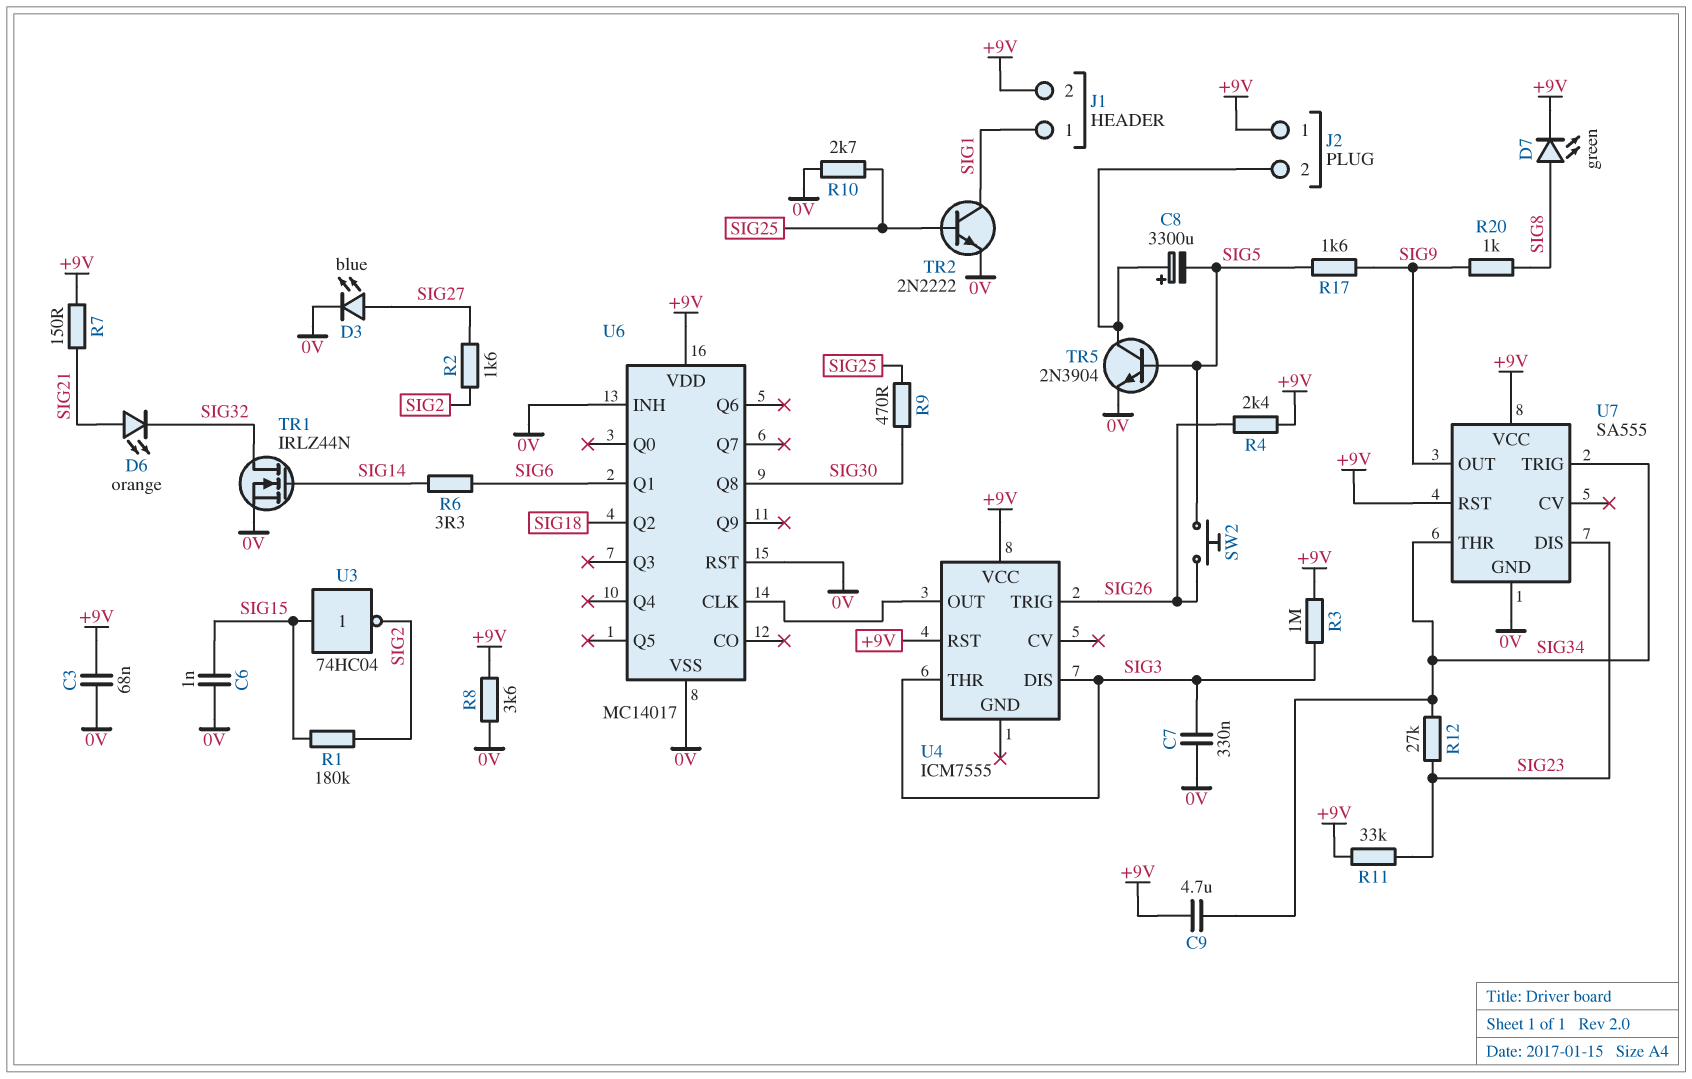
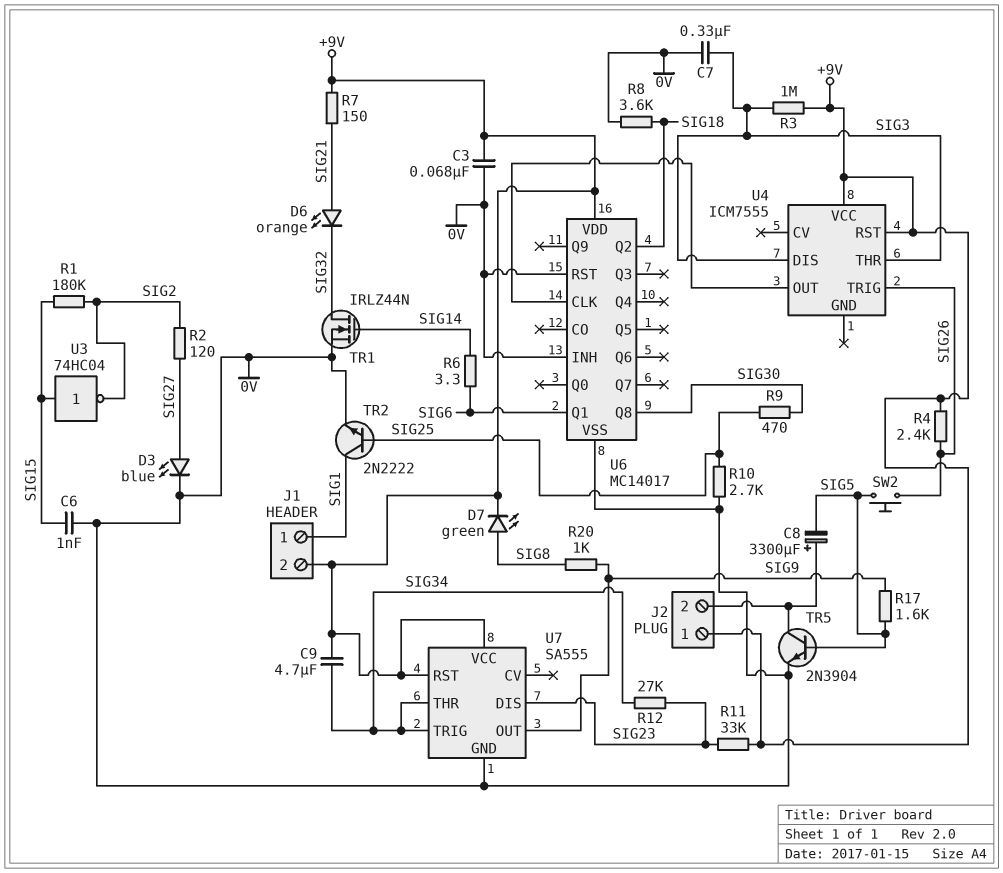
R2: 1.6k (SIG2, SIG27) -> 120 (SIG2, SIG27)
R8: 3.6k (+9V, 0V) -> 3.6k (0V, SIG18)

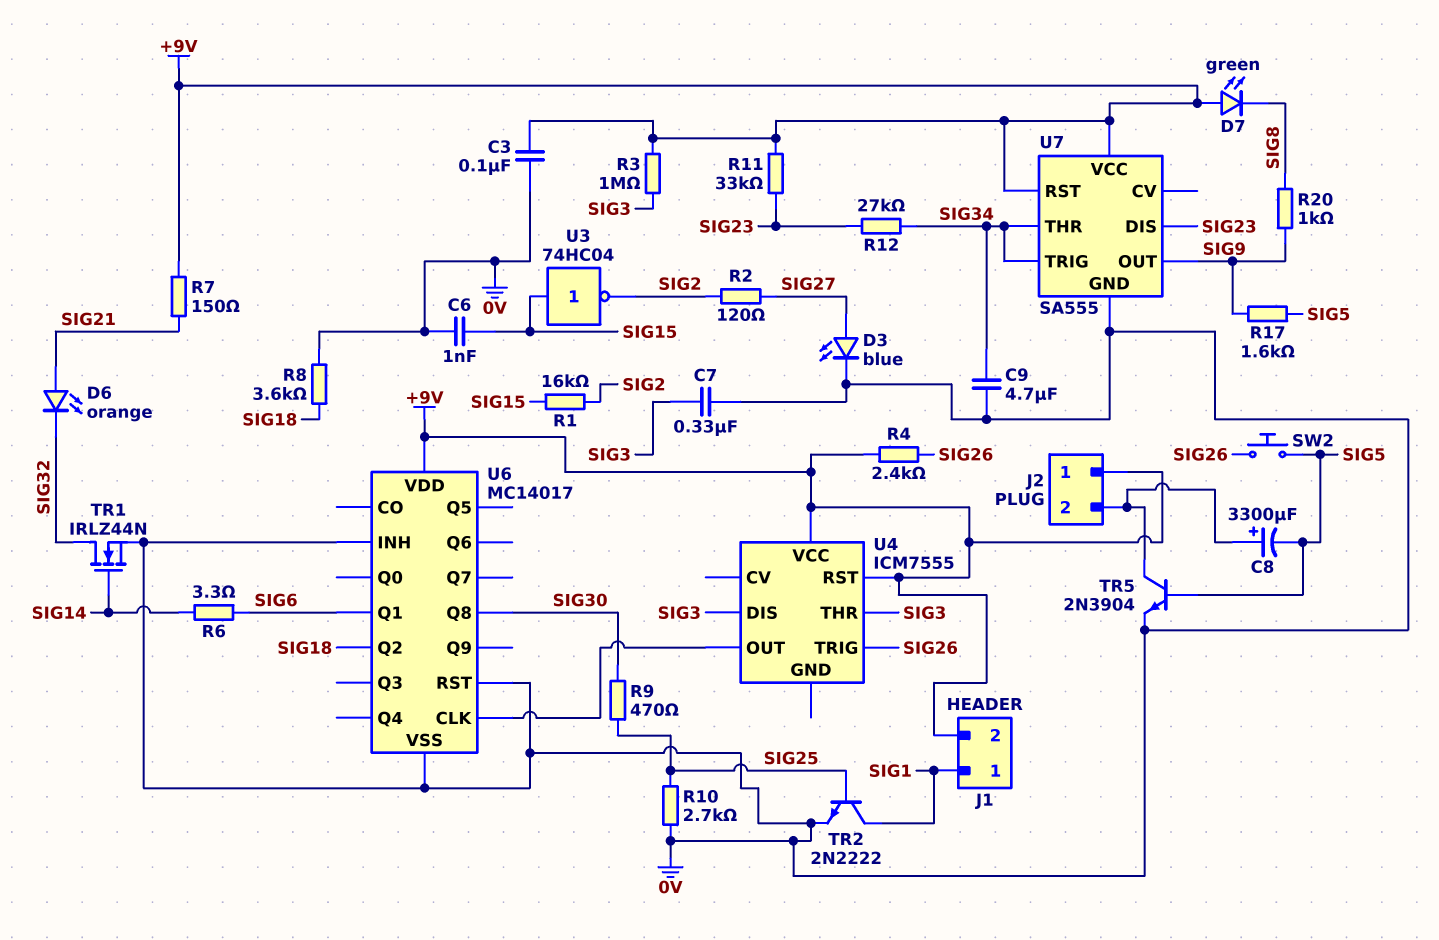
C3: 68nF (+9V, 0V) -> 100nF (+9V, 0V)
C9: 4.7uF (+9V, SIG34) -> 4.7uF (0V, SIG34)
D7: LED green (A SIG8, K +9V) -> LED green (A +9V, K SIG8)
R1: 180k (SIG2, SIG15) -> 16k (SIG2, SIG15)

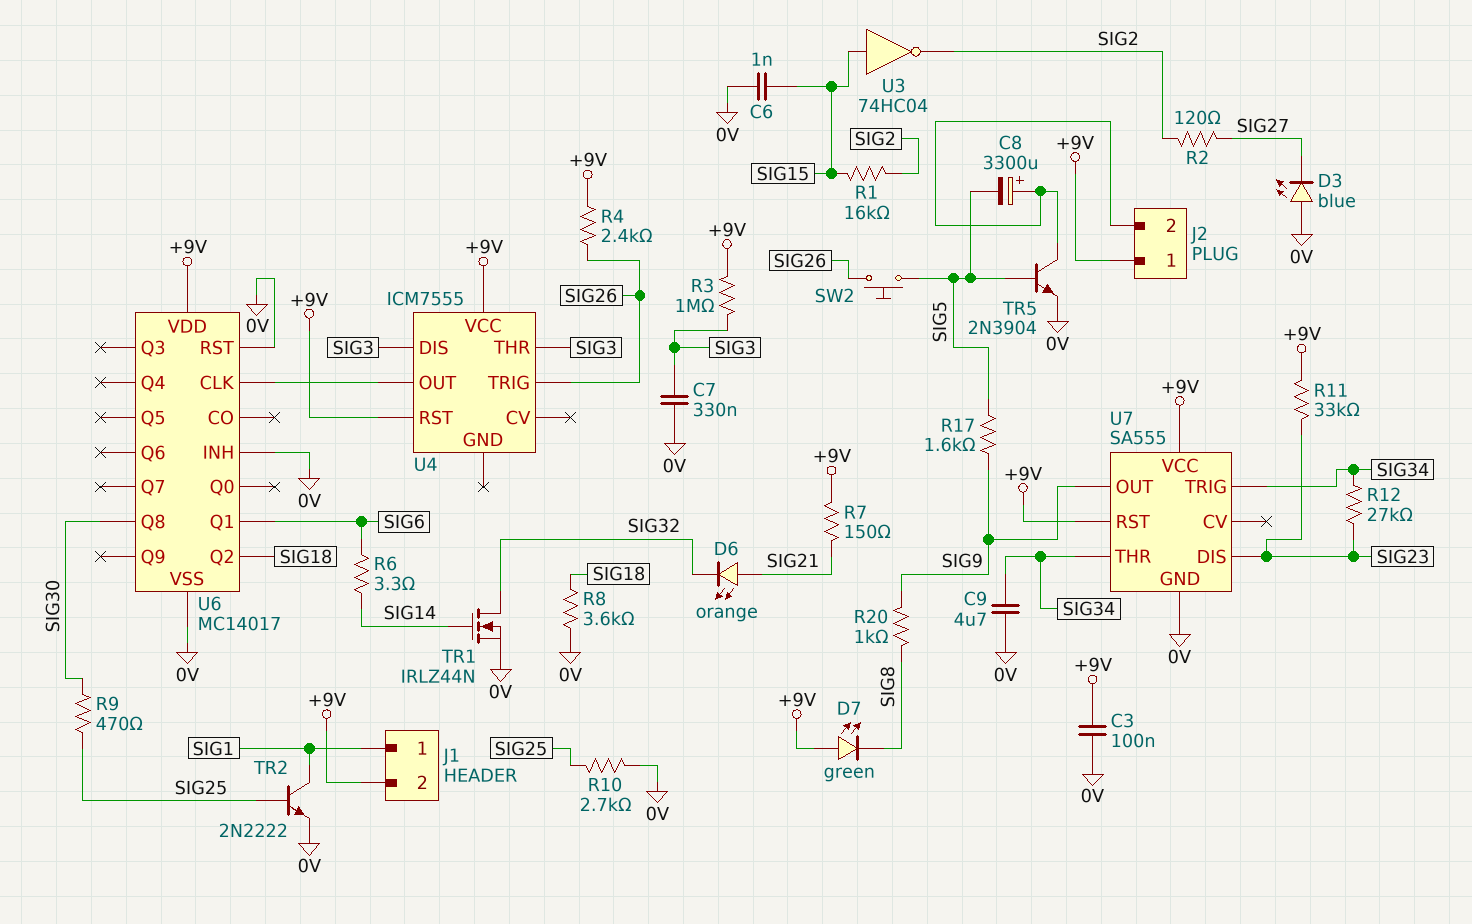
D3: LED blue (A SIG27, K 0V) -> LED blue (A 0V, K SIG27)

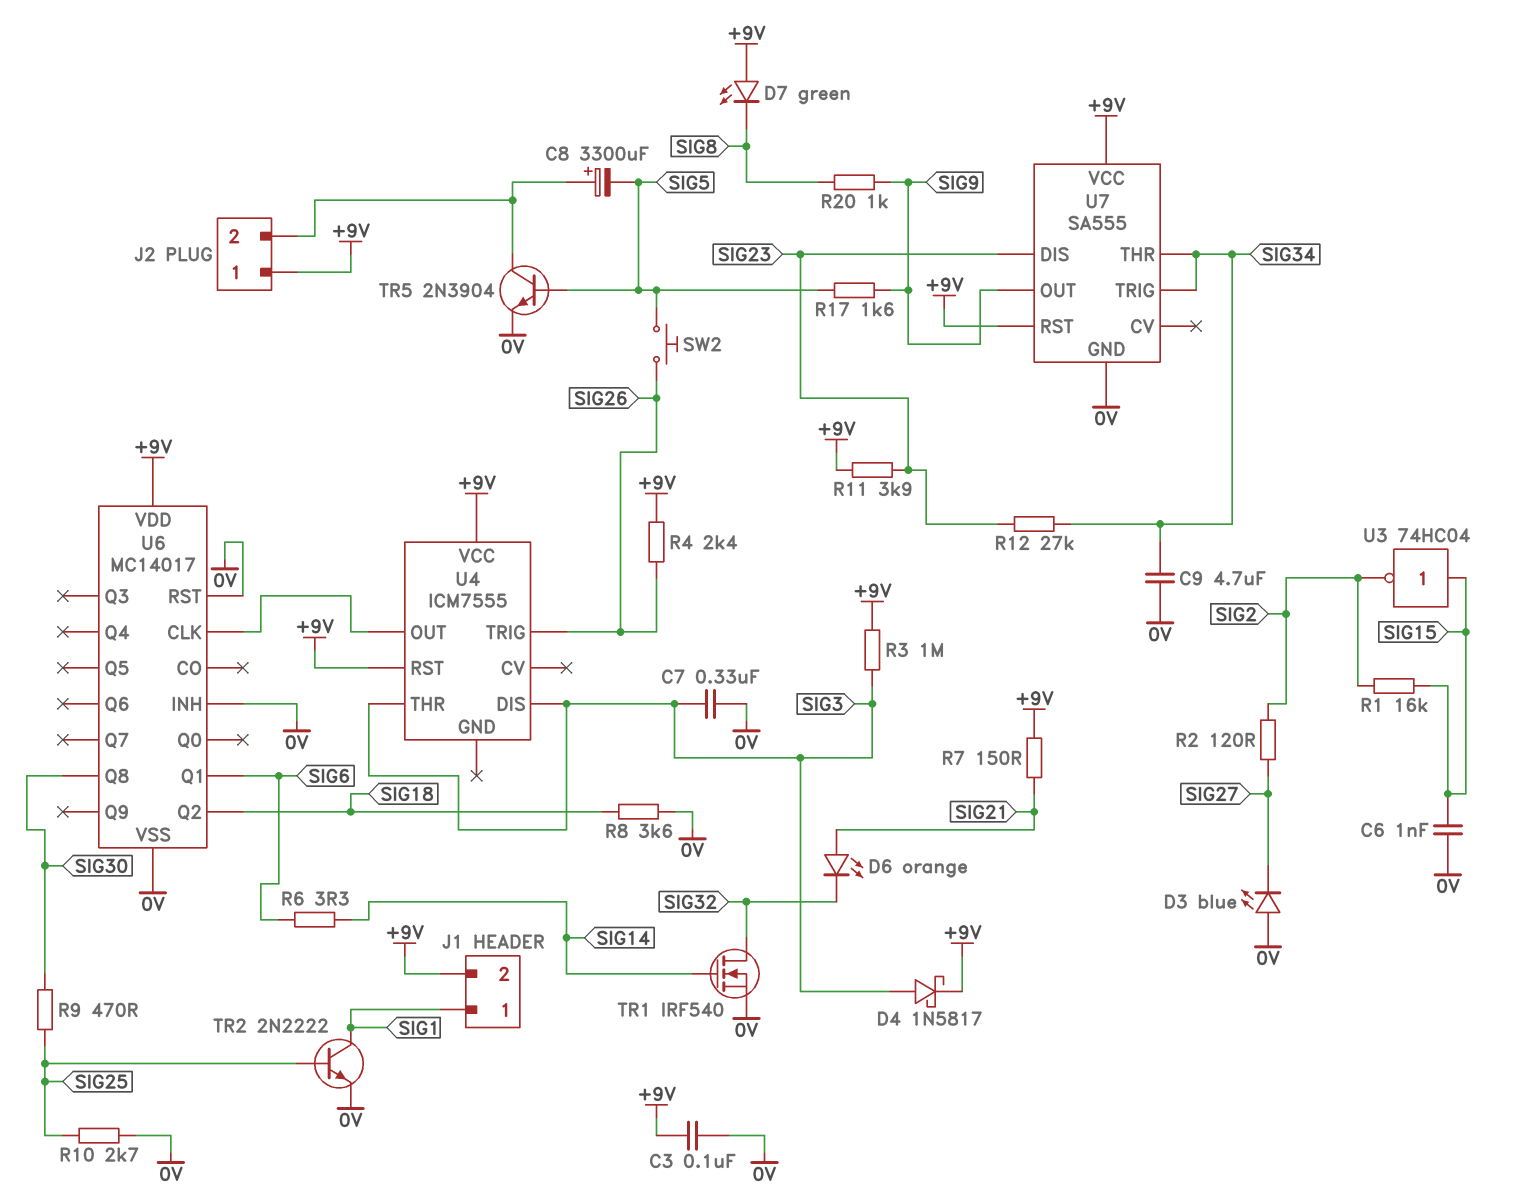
D4: none -> schottky 1N5817 (A SIG3, K +9V)
R11: 33k (+9V, SIG23) -> 3.9k (+9V, SIG23)
TR1: NMOS IRLZ44N (G SIG14, D SIG32, S 0V) -> NMOS IRF540 (G SIG14, D SIG32, S 0V)

